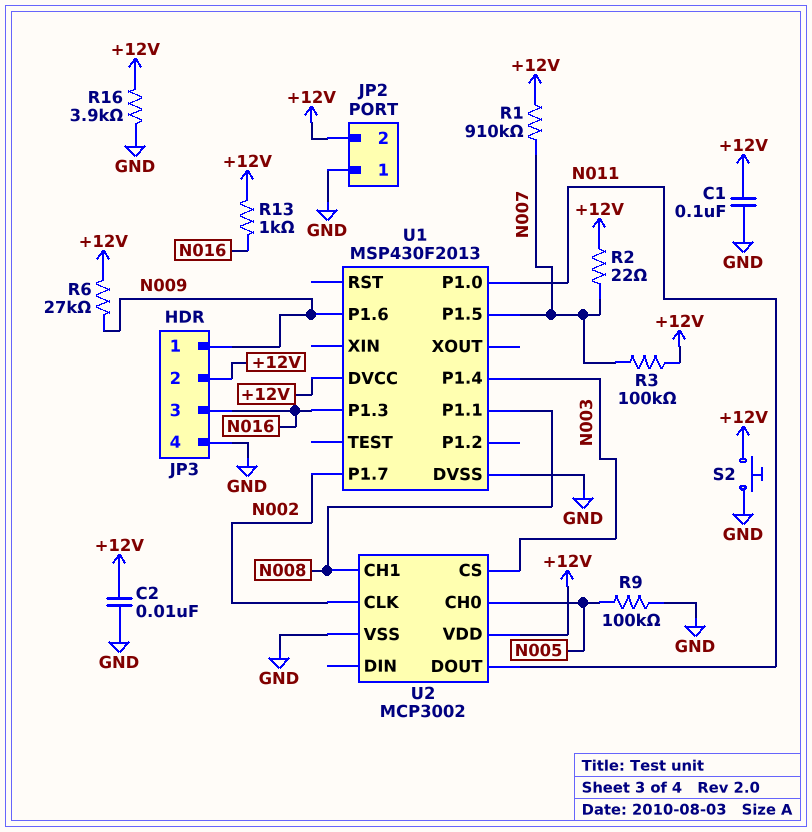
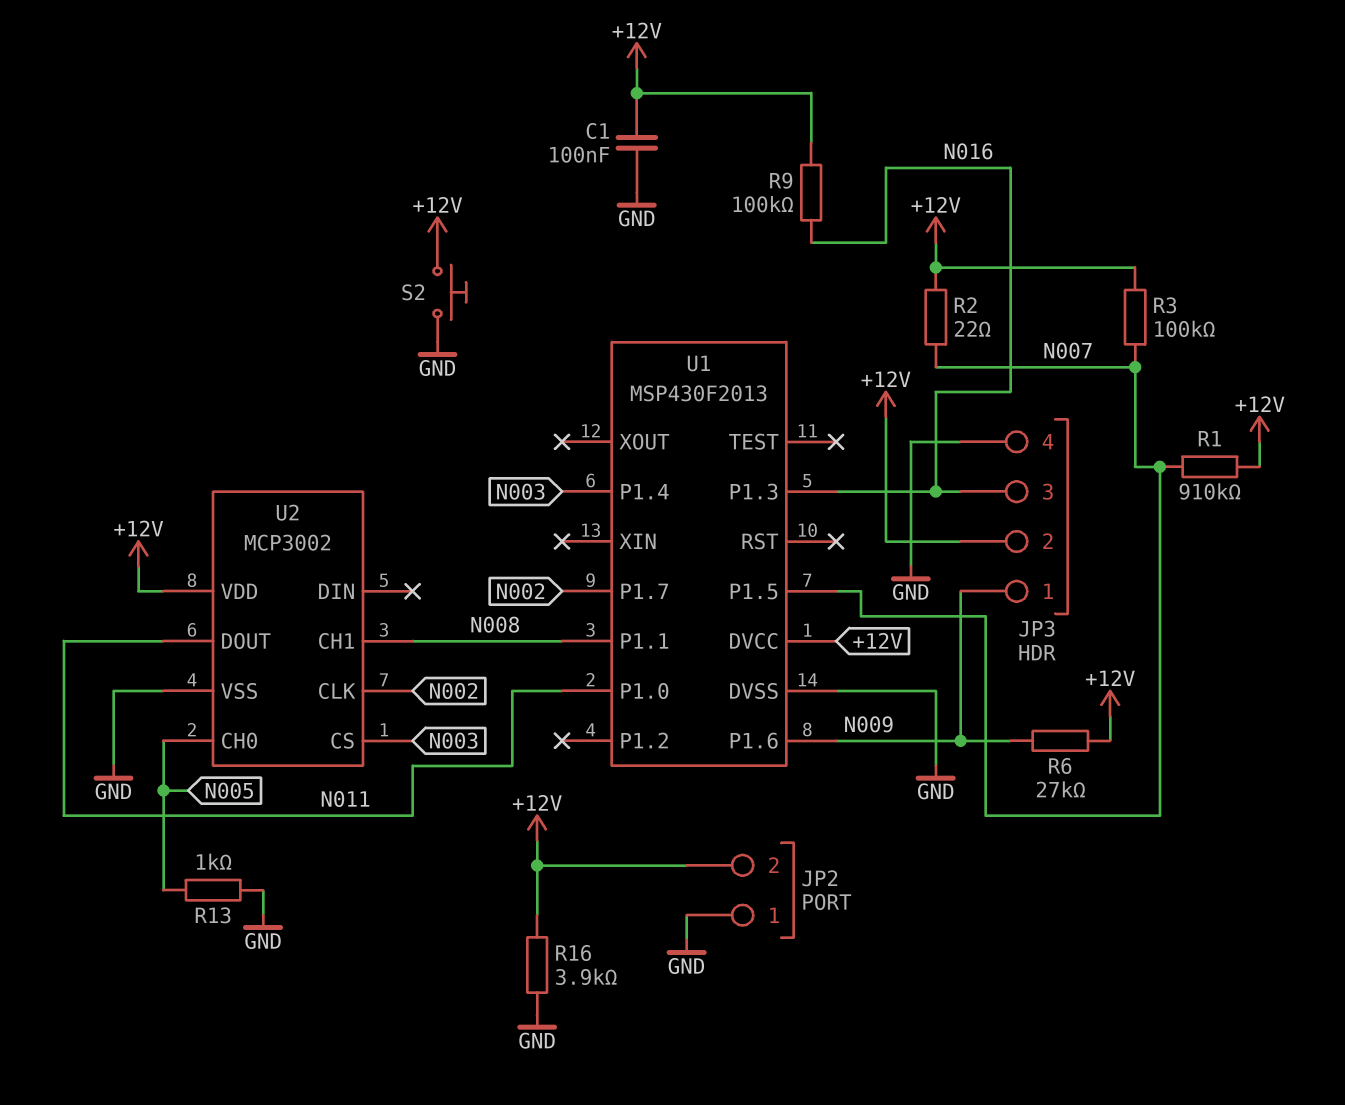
C2: 10nF (+12V, GND) -> none
R9: 100k (GND, N005) -> 100k (+12V, N016)
R13: 1k (+12V, N016) -> 1k (GND, N005)

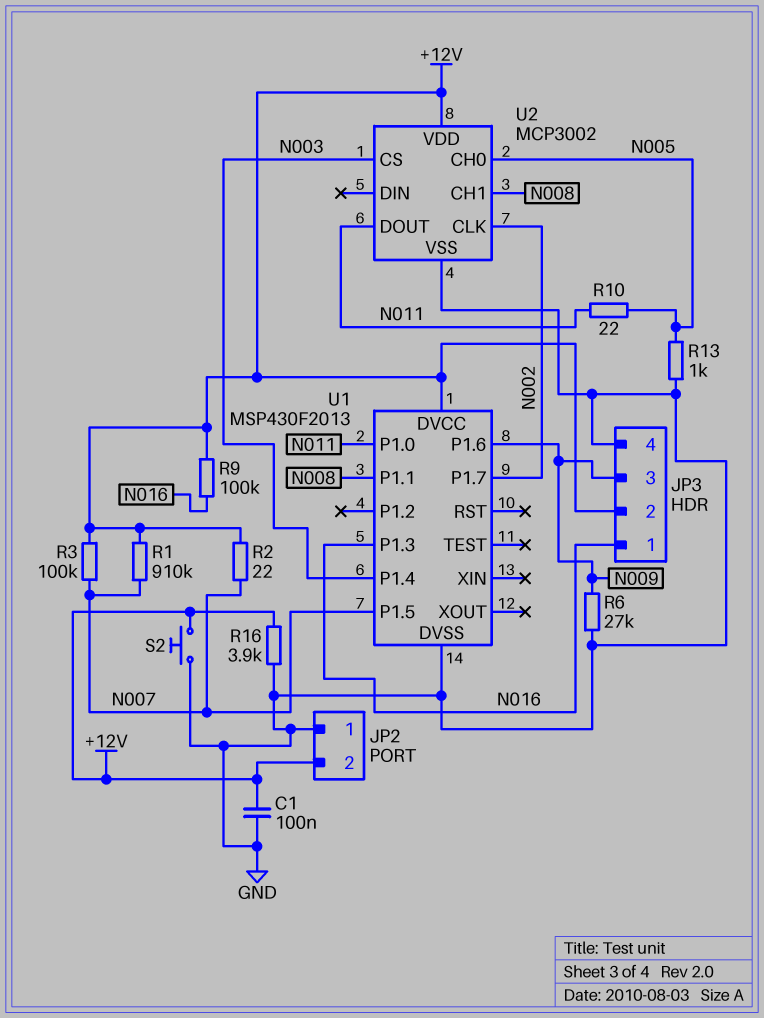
JP3 pin 1: N009 -> N016
JP3 pin 3: N016 -> N009
R6: 27k (+12V, N009) -> 27k (GND, N009)
R10: none -> 22 (N005, N011)

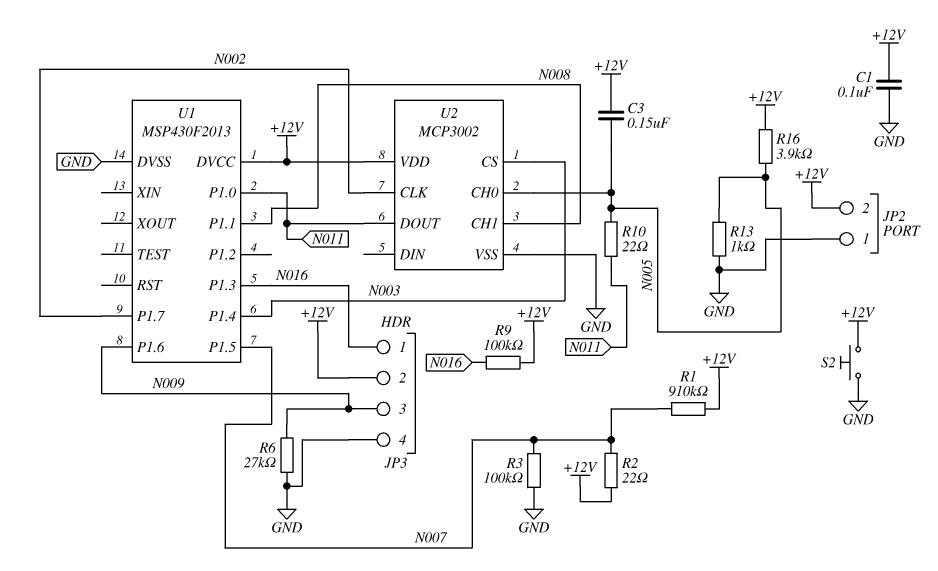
C3: none -> 150nF (+12V, N005)
R3: 100k (+12V, N007) -> 100k (GND, N007)
R16: 3.9k (+12V, GND) -> 3.9k (+12V, N005)

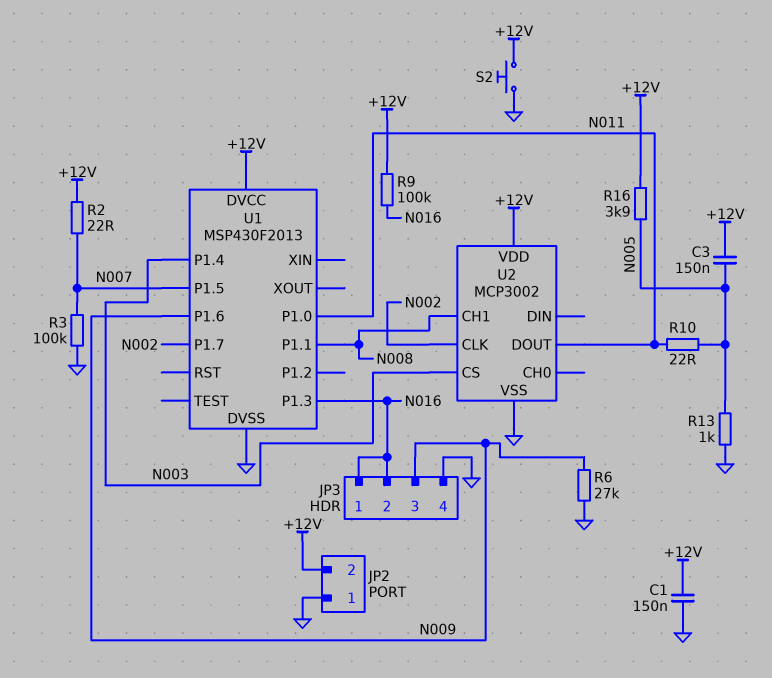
C1: 100nF (+12V, GND) -> 150nF (+12V, GND)
JP3 pin 2: +12V -> N016
R1: 910k (+12V, N007) -> none
U2 pin CH0: N005 -> none

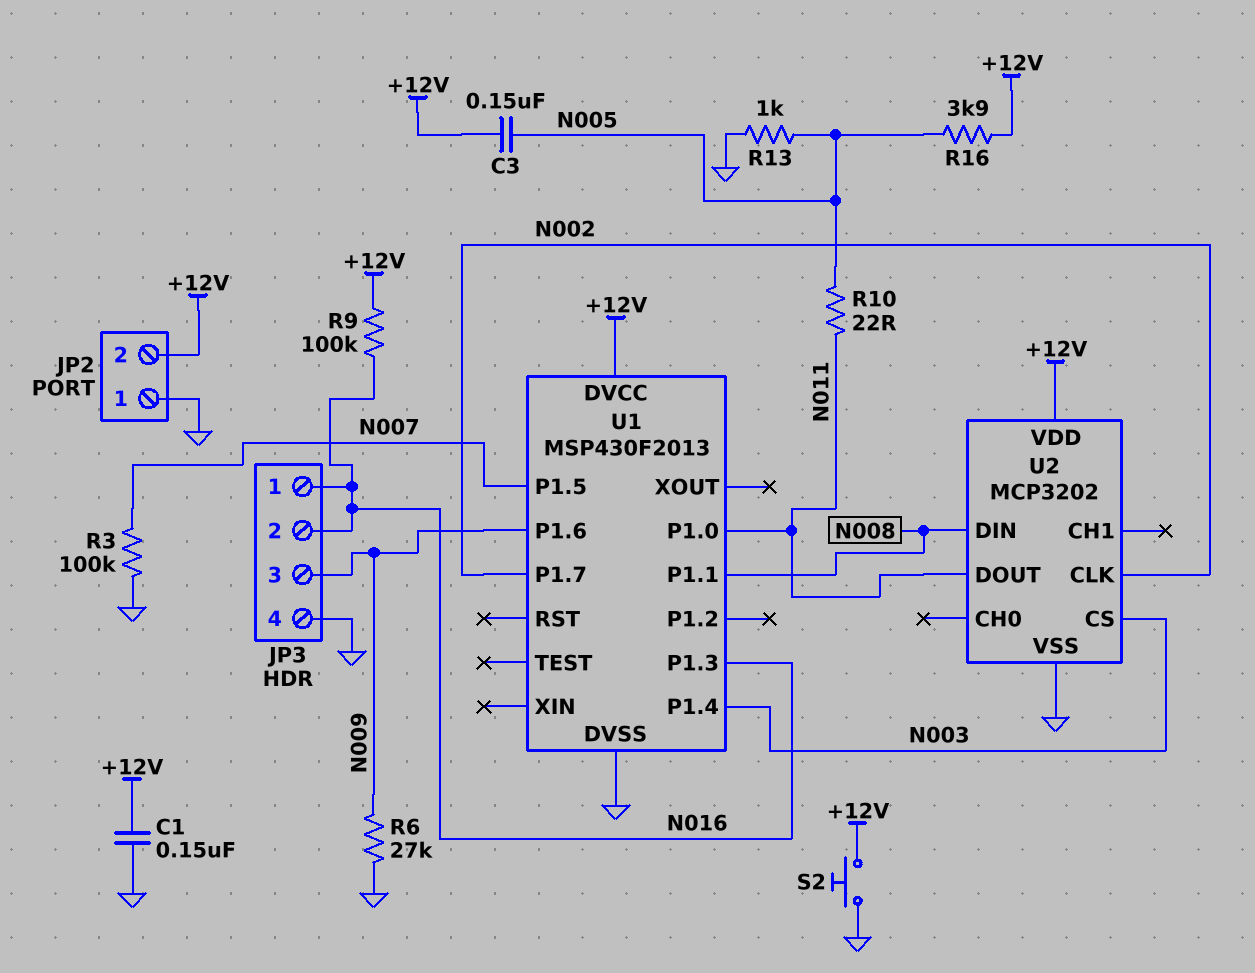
R2: 22 (+12V, N007) -> none
U2: MCP3002 -> MCP3202
U2 pin CH1: N008 -> none
U2 pin DIN: none -> N008

